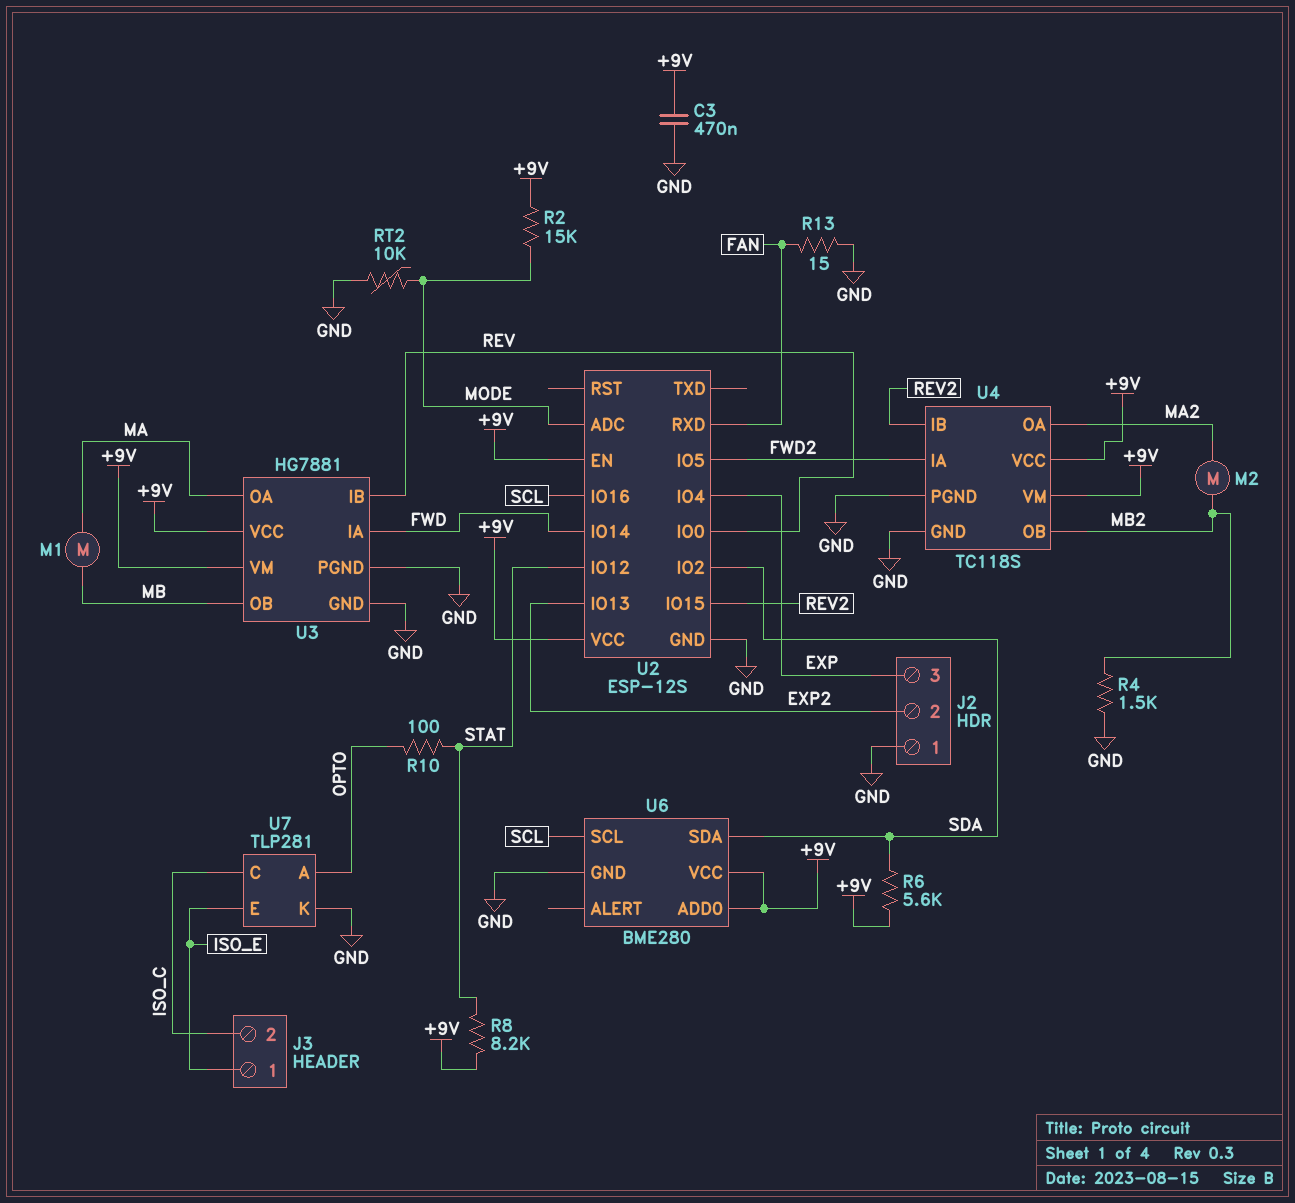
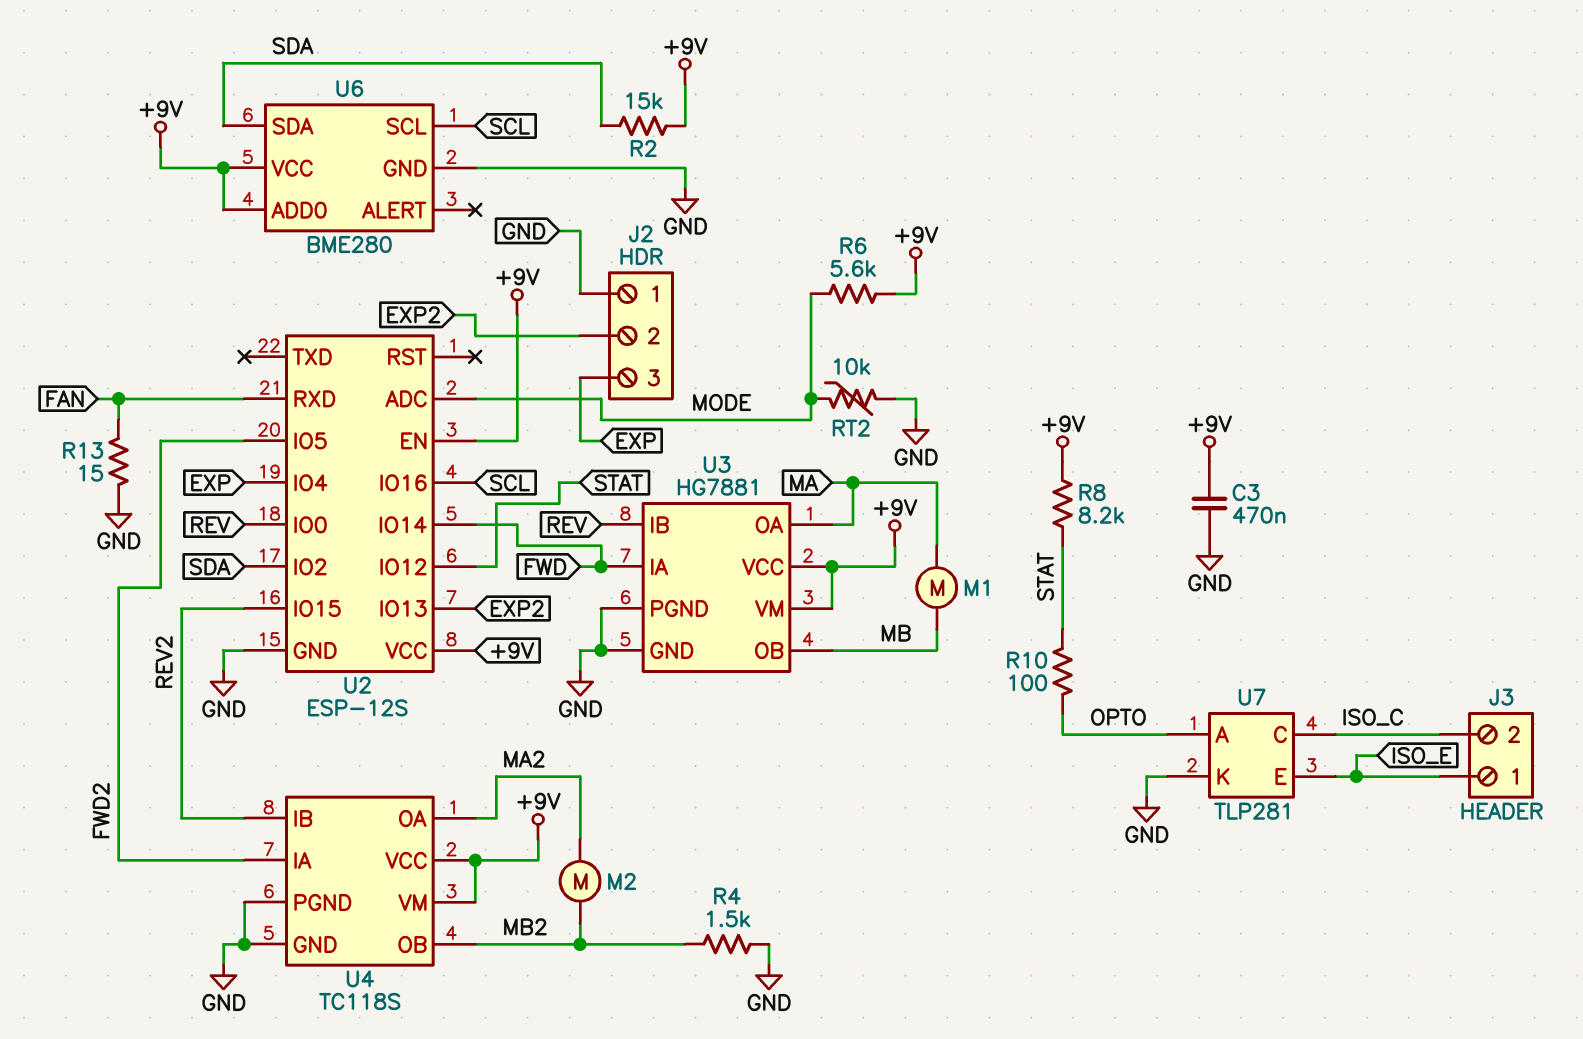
R2: 15k (+9V, MODE) -> 15k (+9V, SDA)
R6: 5.6k (+9V, SDA) -> 5.6k (+9V, MODE)

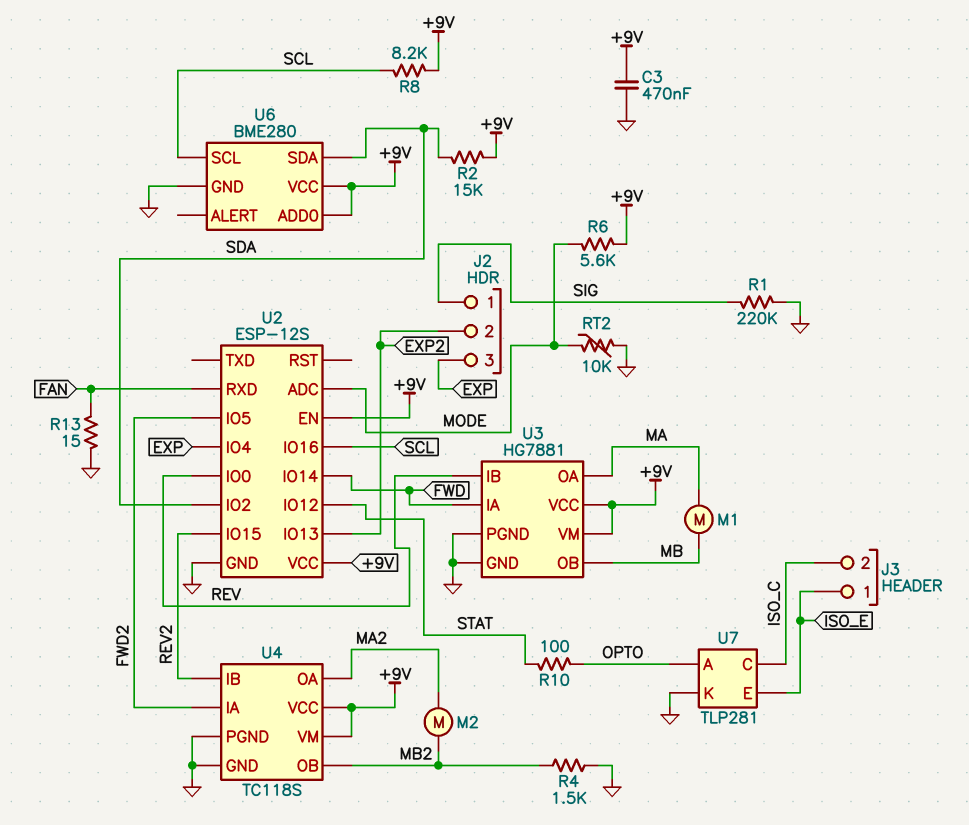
J2 pin 1: GND -> SIG
R1: none -> 220k (GND, SIG)
R8: 8.2k (+9V, STAT) -> 8.2k (+9V, SCL)

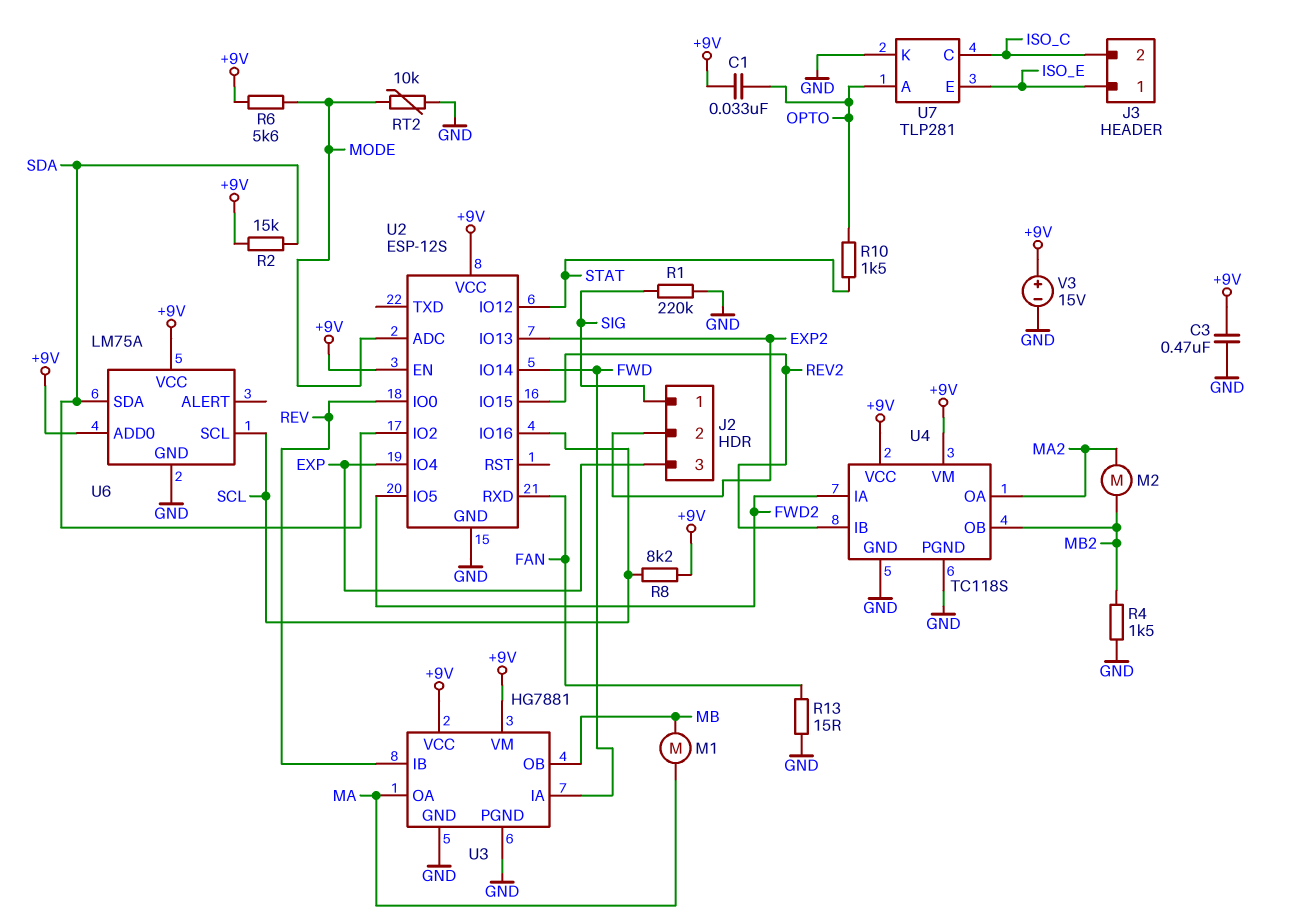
C1: none -> 33nF (+9V, OPTO)
R10: 100 (OPTO, STAT) -> 1.5k (OPTO, STAT)
U6: BME280 -> LM75A
V3: none -> 15V (plus +9V, minus GND)

